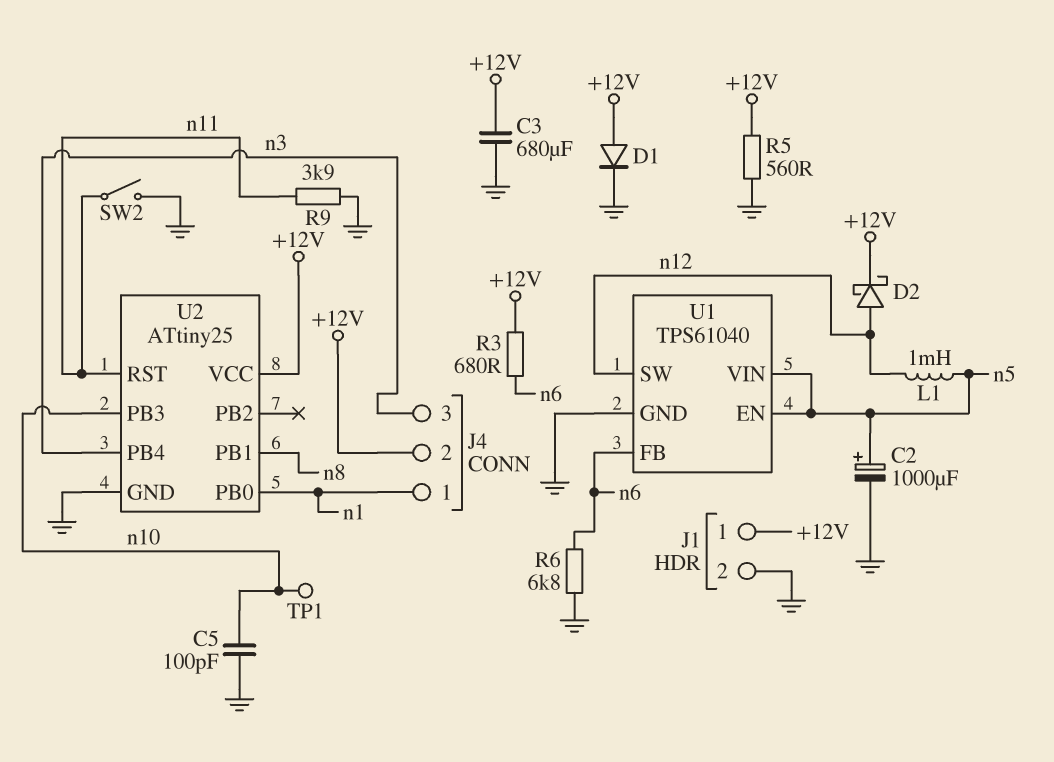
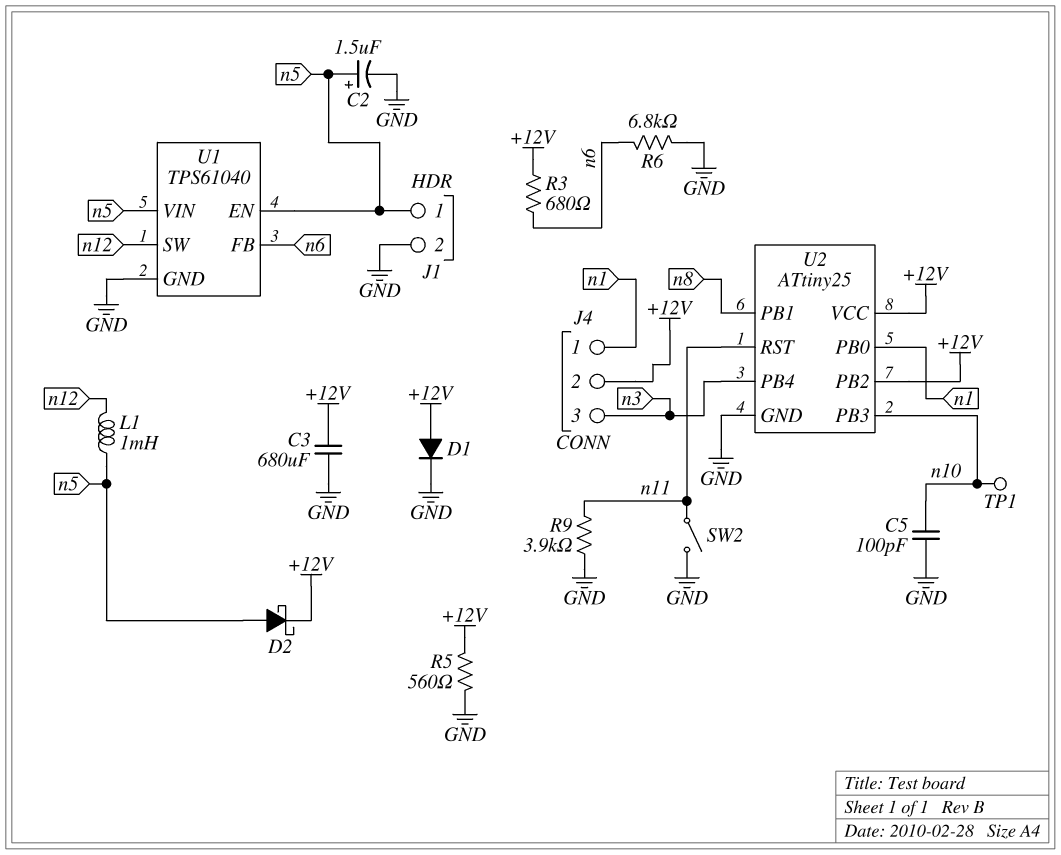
C2: 1000uF (plus n5, minus GND) -> 1.5uF (plus n5, minus GND)
D2: schottky (A n12, K +12V) -> schottky (A n5, K +12V)
J1 pin 1: +12V -> n5
U2 pin PB2: none -> +12V

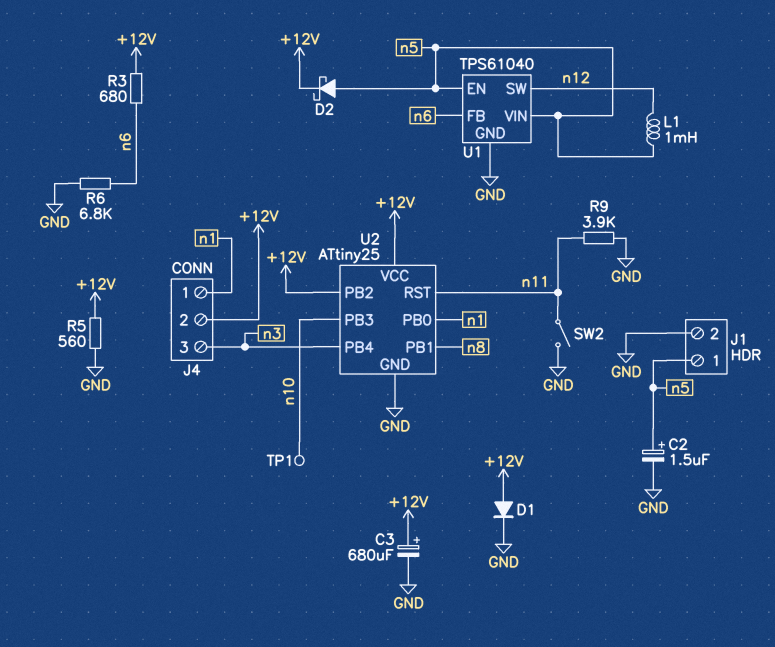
C3: 680uF (+12V, GND) -> 680uF (plus +12V, minus GND)
C5: 100pF (GND, n10) -> none

